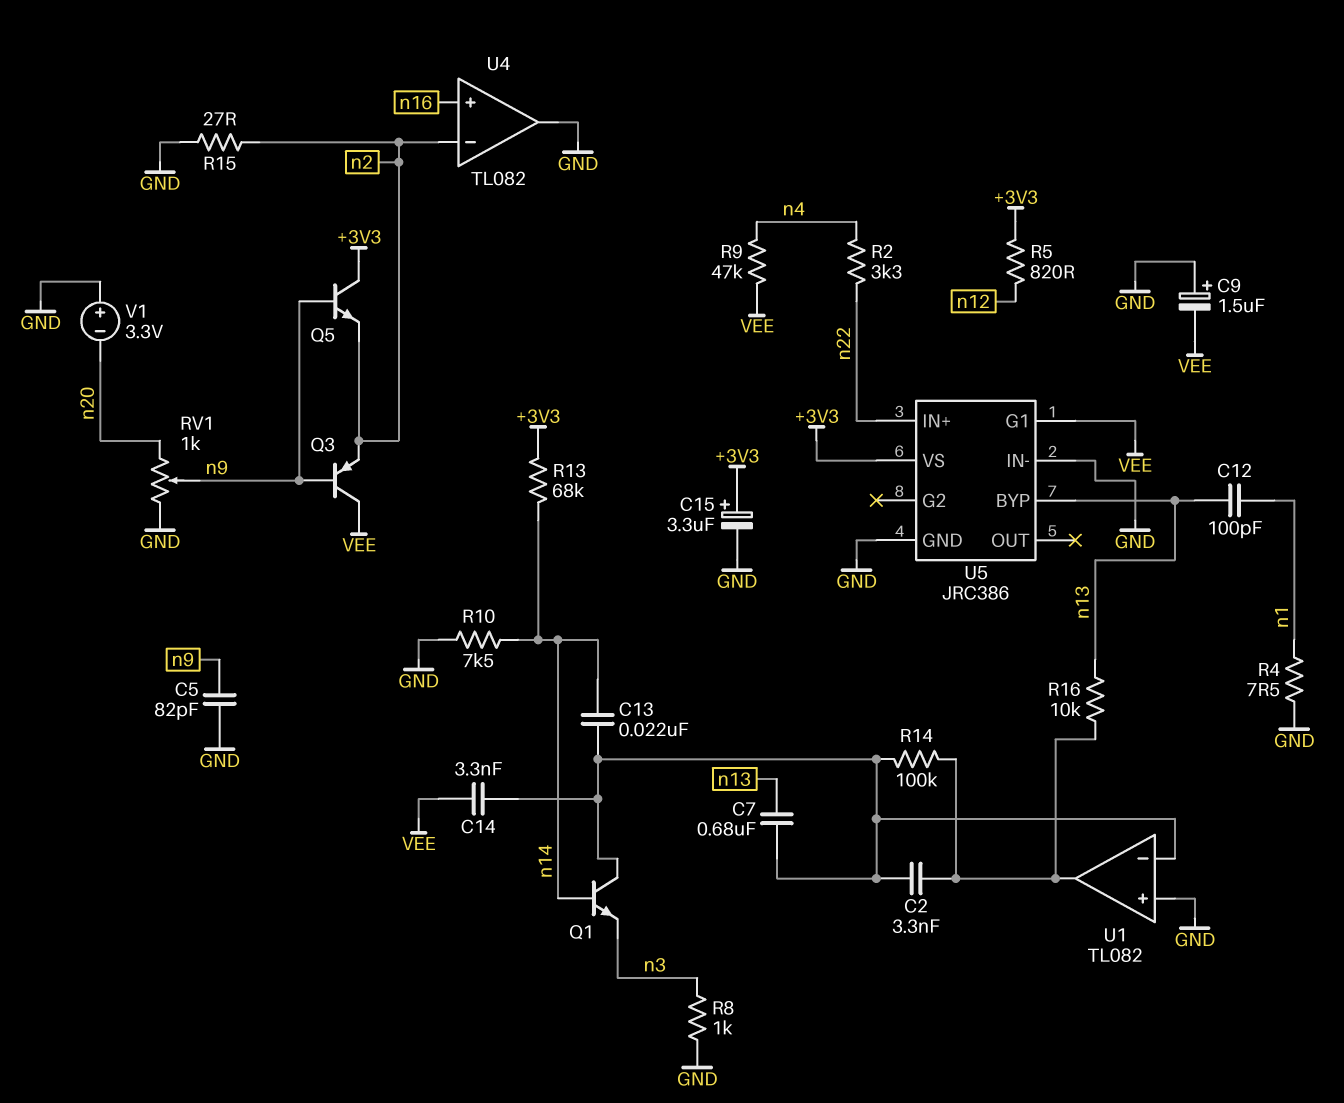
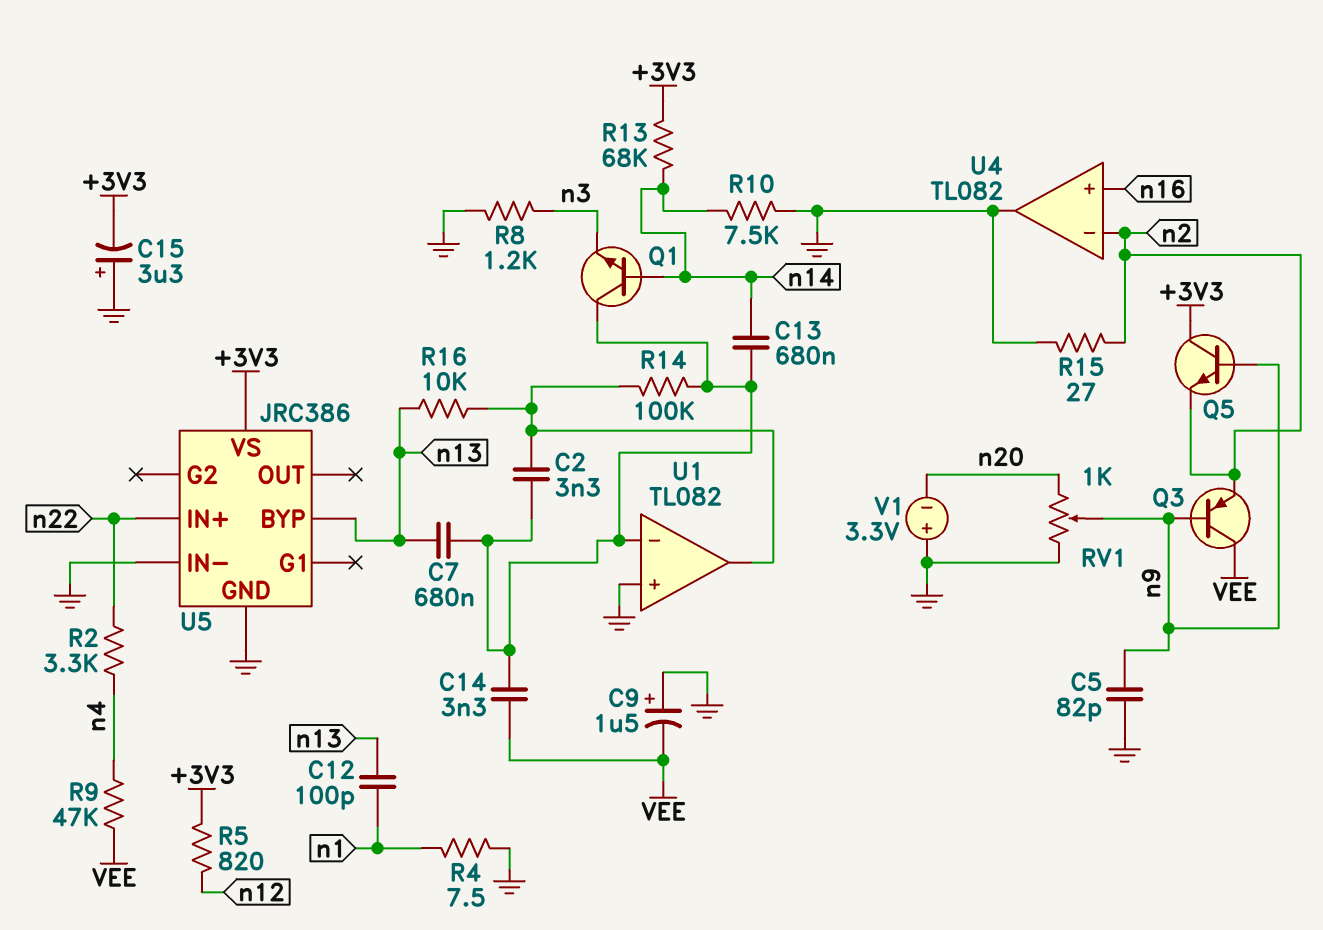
C13: 22nF (U1/in-, n14) -> 680nF (U1/in-, n14)
C15: 3.3uF (plus +3V3, minus GND) -> 3.3uF (plus GND, minus +3V3)
R8: 1k (GND, n3) -> 1.2k (GND, n3)
U5 pin G1: VEE -> none

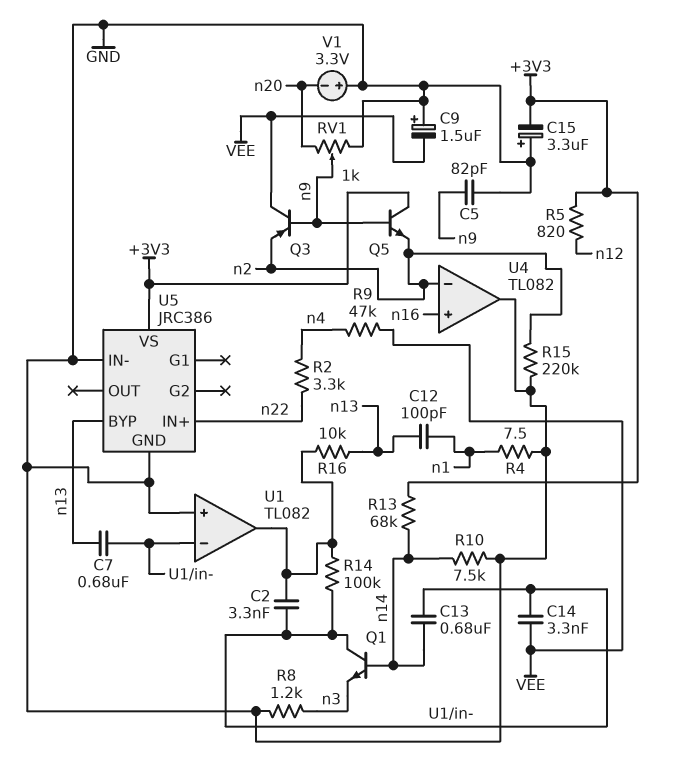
R15: 27 (GND, n2) -> 220k (GND, n2)

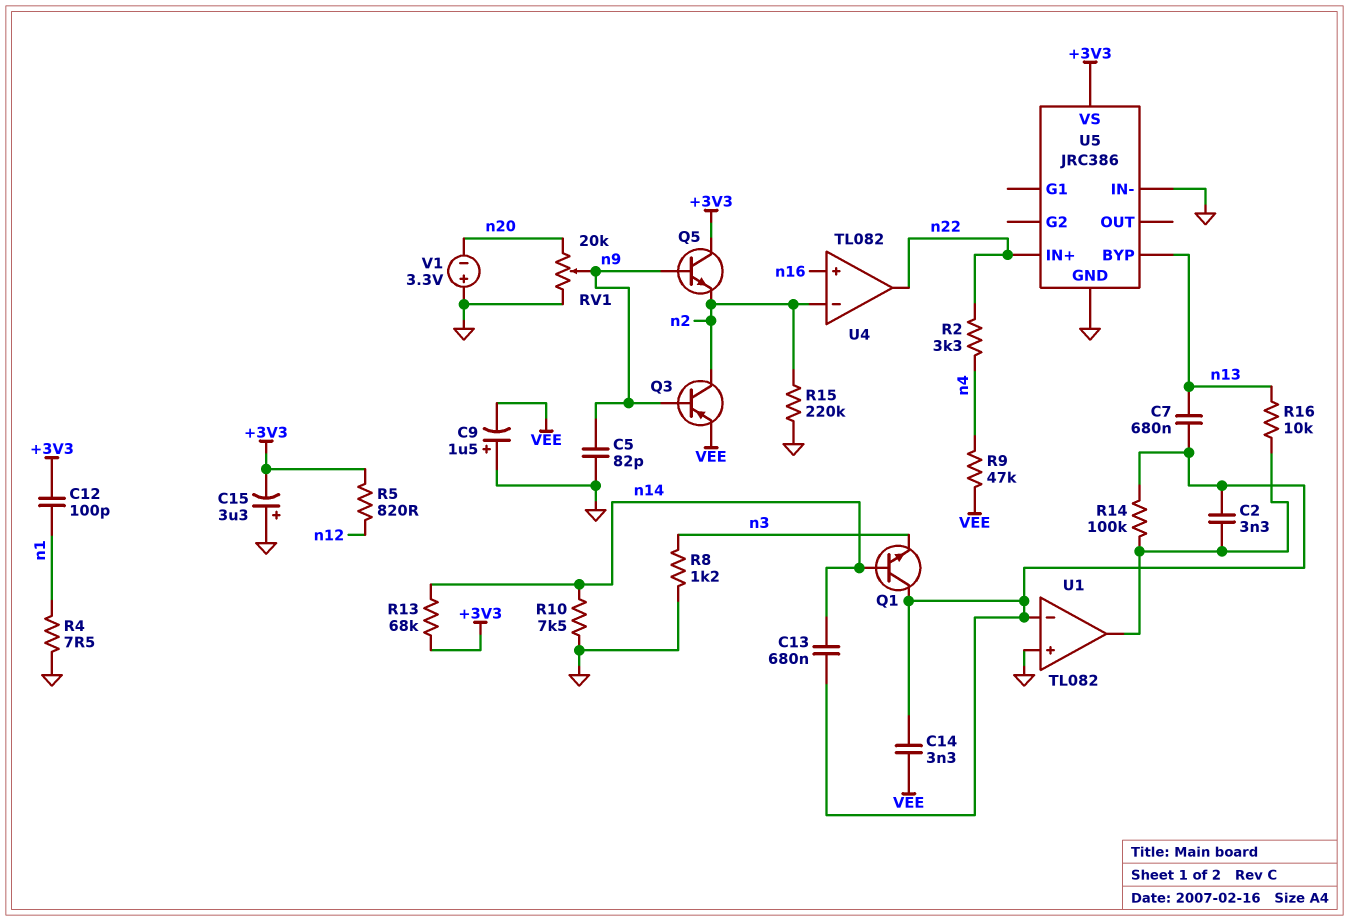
C12: 100pF (n1, n13) -> 100pF (+3V3, n1)
Q3: PNP (B n9, C VEE, E n2) -> PNP (B n9, C n2, E VEE)
RV1: 1k (GND, n20, wiper n9) -> 20k (GND, n20, wiper n9)
U4 pin out: GND -> n22

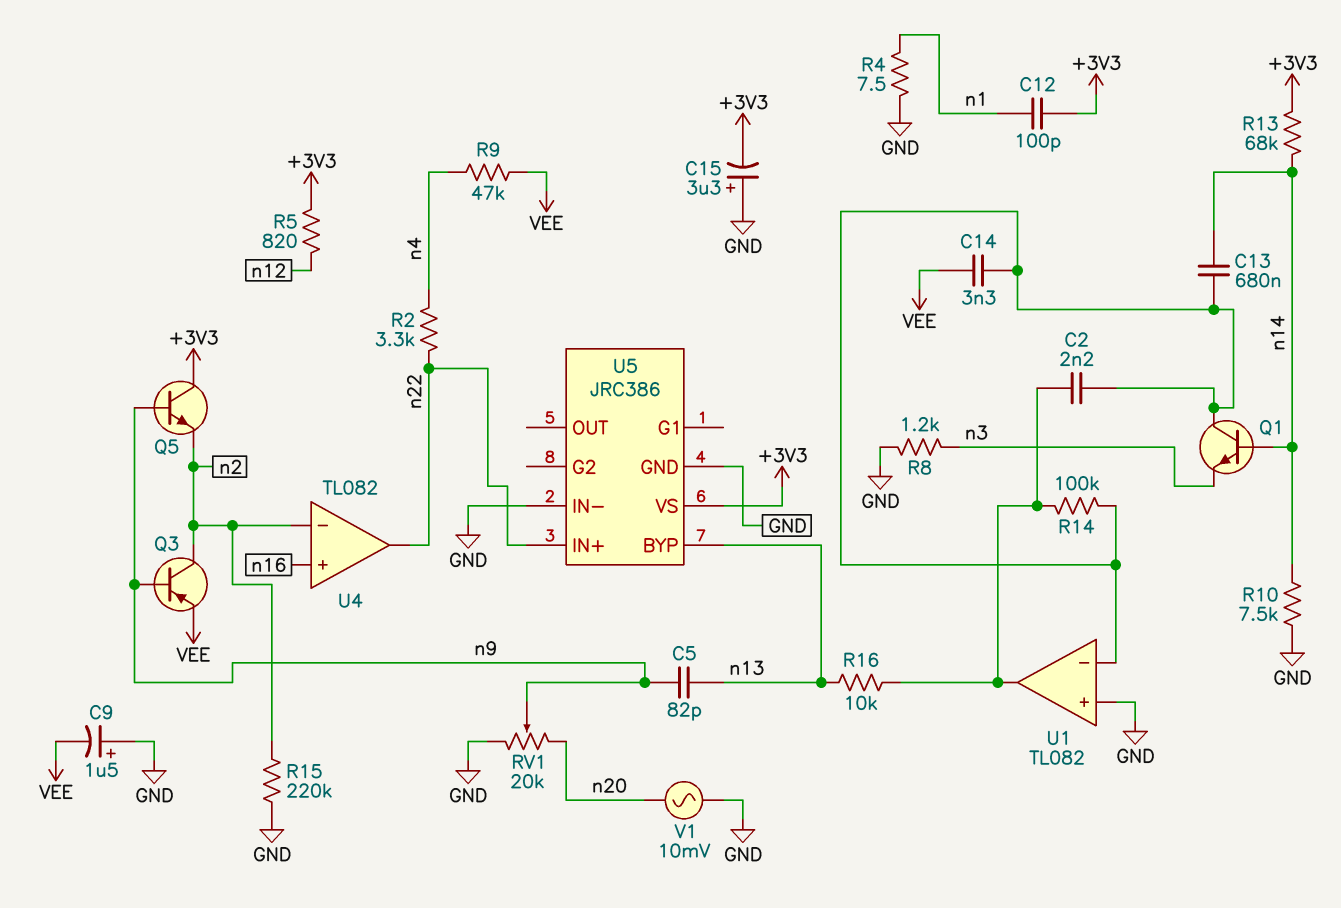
C2: 3.3nF (U1/in-, U1/out) -> 2.2nF (U1/in-, U1/out)
C5: 82pF (GND, n9) -> 82pF (n9, n13)
C7: 680nF (U1/in-, n13) -> none
V1: 3.3V (plus GND, minus n20) -> AC 10mV (GND, n20)

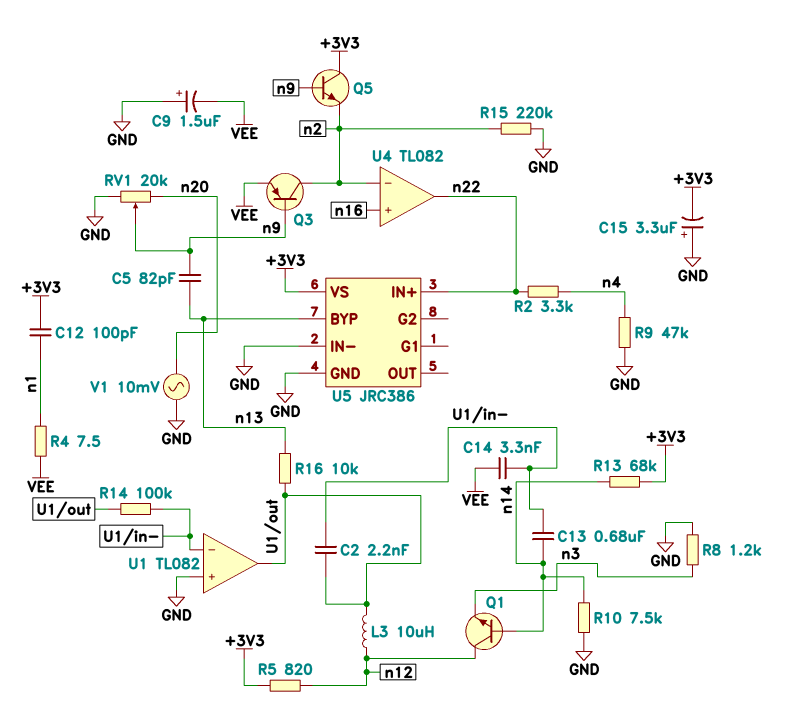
L3: none -> 10uH (U1/out, n12)
Q1: NPN (B n14, C U1/in-, E n3) -> NPN (B n14, C n12, E n3)
R4: 7.5 (GND, n1) -> 7.5 (VEE, n1)
R9: 47k (VEE, n4) -> 47k (GND, n4)

